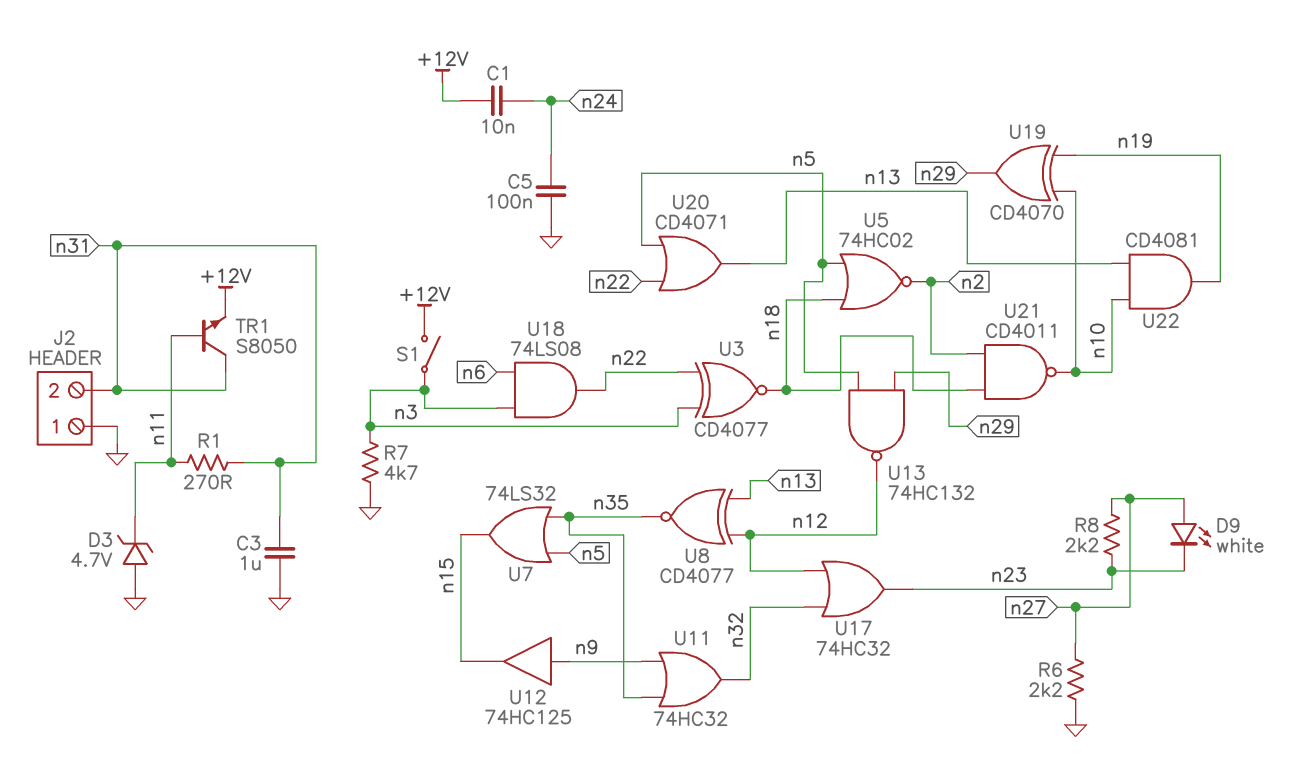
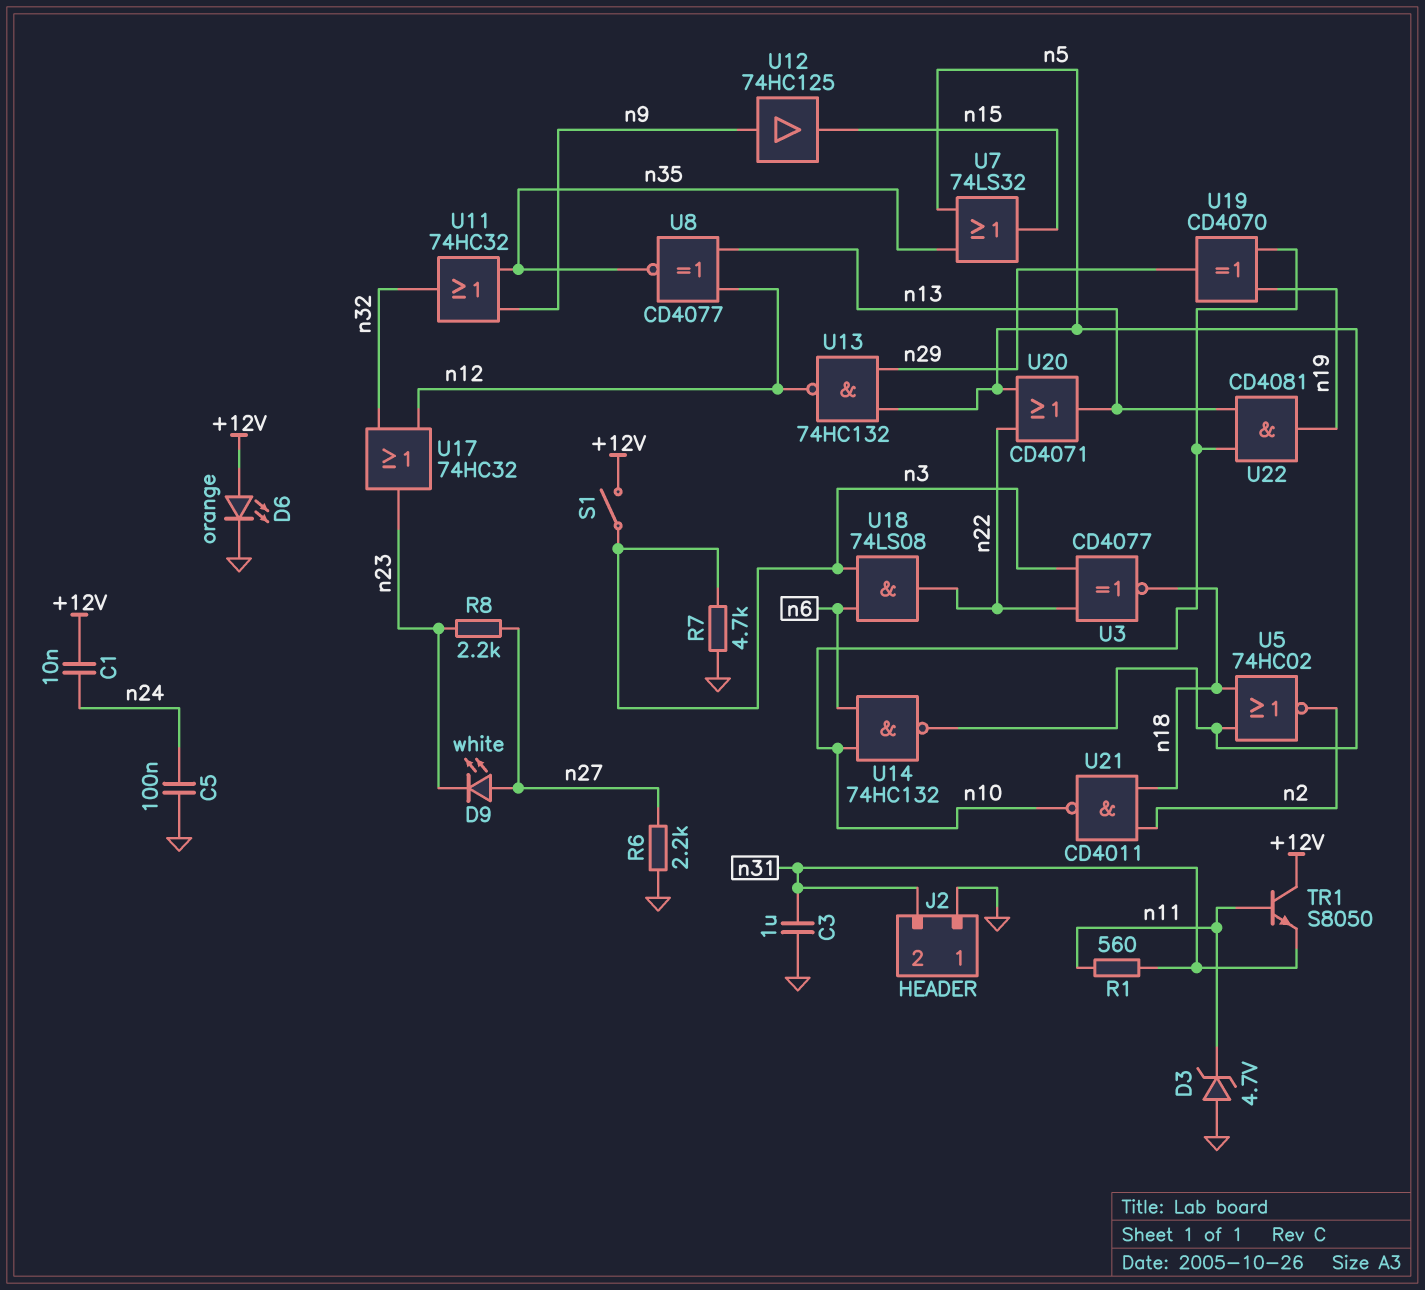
D6: none -> LED orange (A +12V, K GND)
R1: 270 (n11, n31) -> 560 (n11, n31)
TR1: NPN S8050 (B n11, C n31, E +12V) -> NPN S8050 (B n11, C +12V, E n31)
U14: none -> NAND 74HC132 (in n6, in n10, out n5)

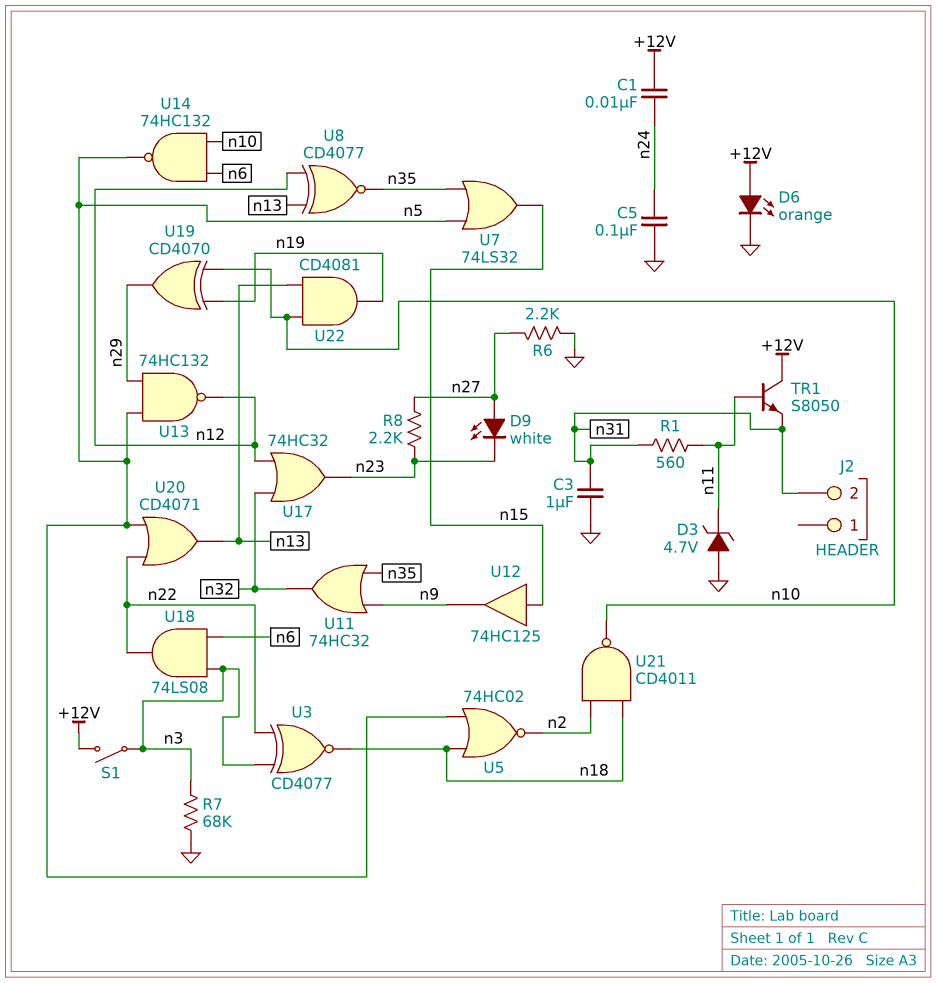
J2 pin 1: GND -> none
R7: 4.7k (GND, n3) -> 68k (GND, n3)
U12: buffer 74HC125 (in n9, out n15) -> buffer 74HC125 (in n15, out n9)

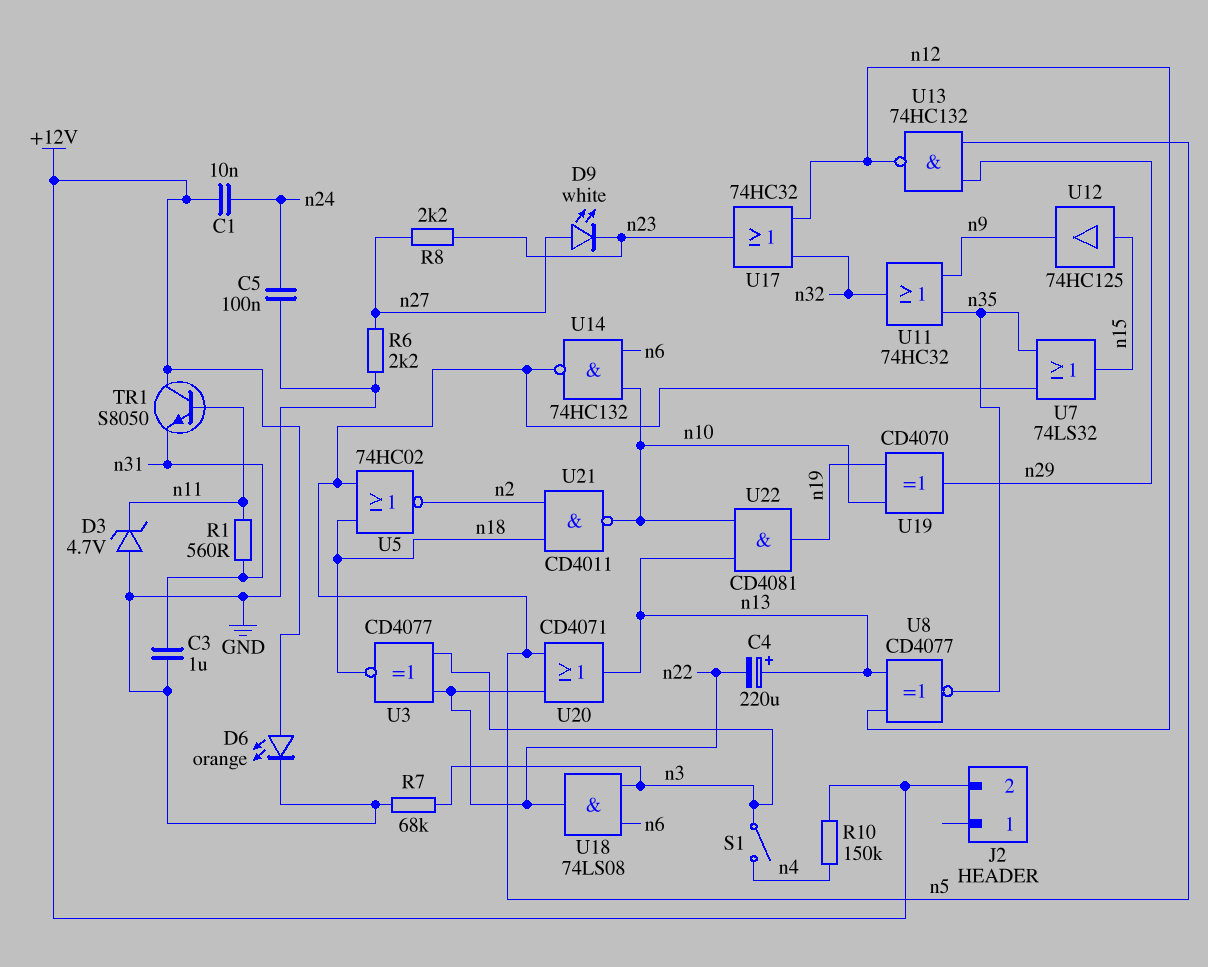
C4: none -> 220uF (plus n13, minus n22)
J2 pin 2: n31 -> +12V
R10: none -> 150k (+12V, n4)
S1: switch (+12V, n3) -> switch (n3, n4)

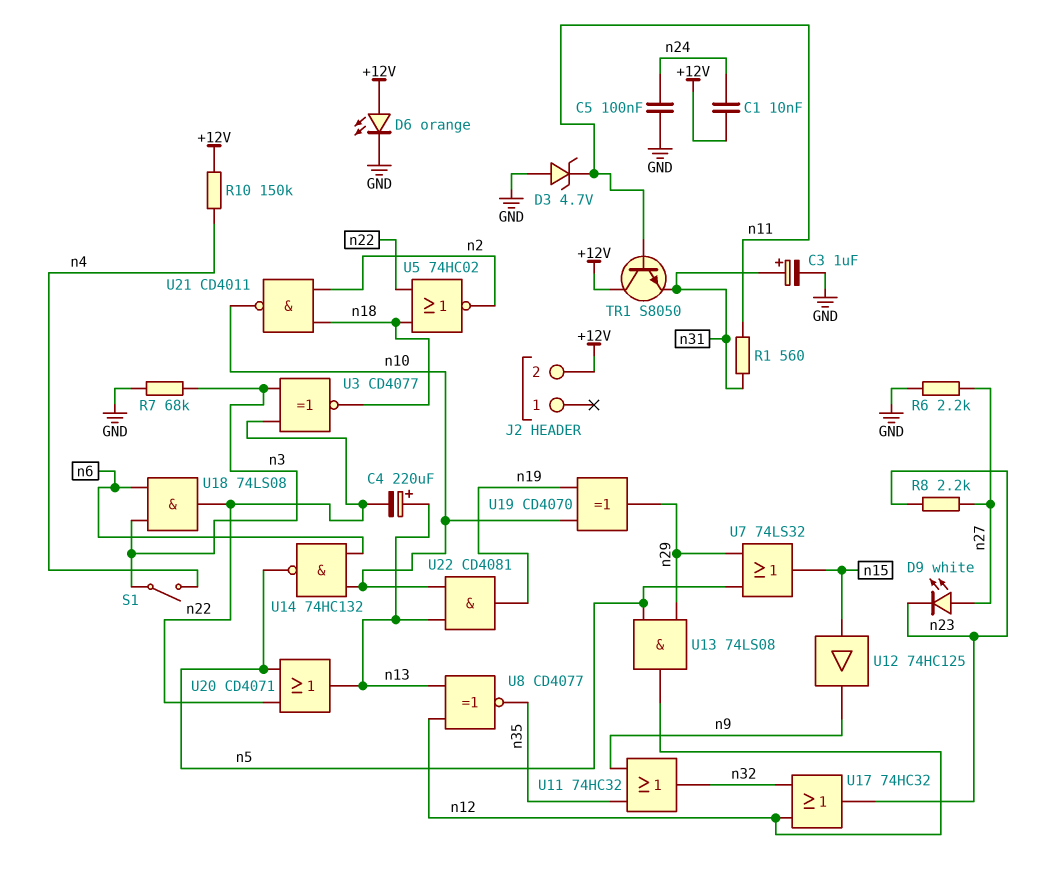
C3: 1uF (GND, n31) -> 1uF (plus n31, minus GND)
U5: NOR 74HC02 (in n5, in n18, out n2) -> NOR 74HC02 (in n18, in n22, out n2)
U7: OR 74LS32 (in n5, in n35, out n15) -> OR 74LS32 (in n5, in n29, out n15)
U13: NAND 74HC132 (in n5, in n29, out n12) -> AND 74LS08 (in n5, in n29, out n12)

